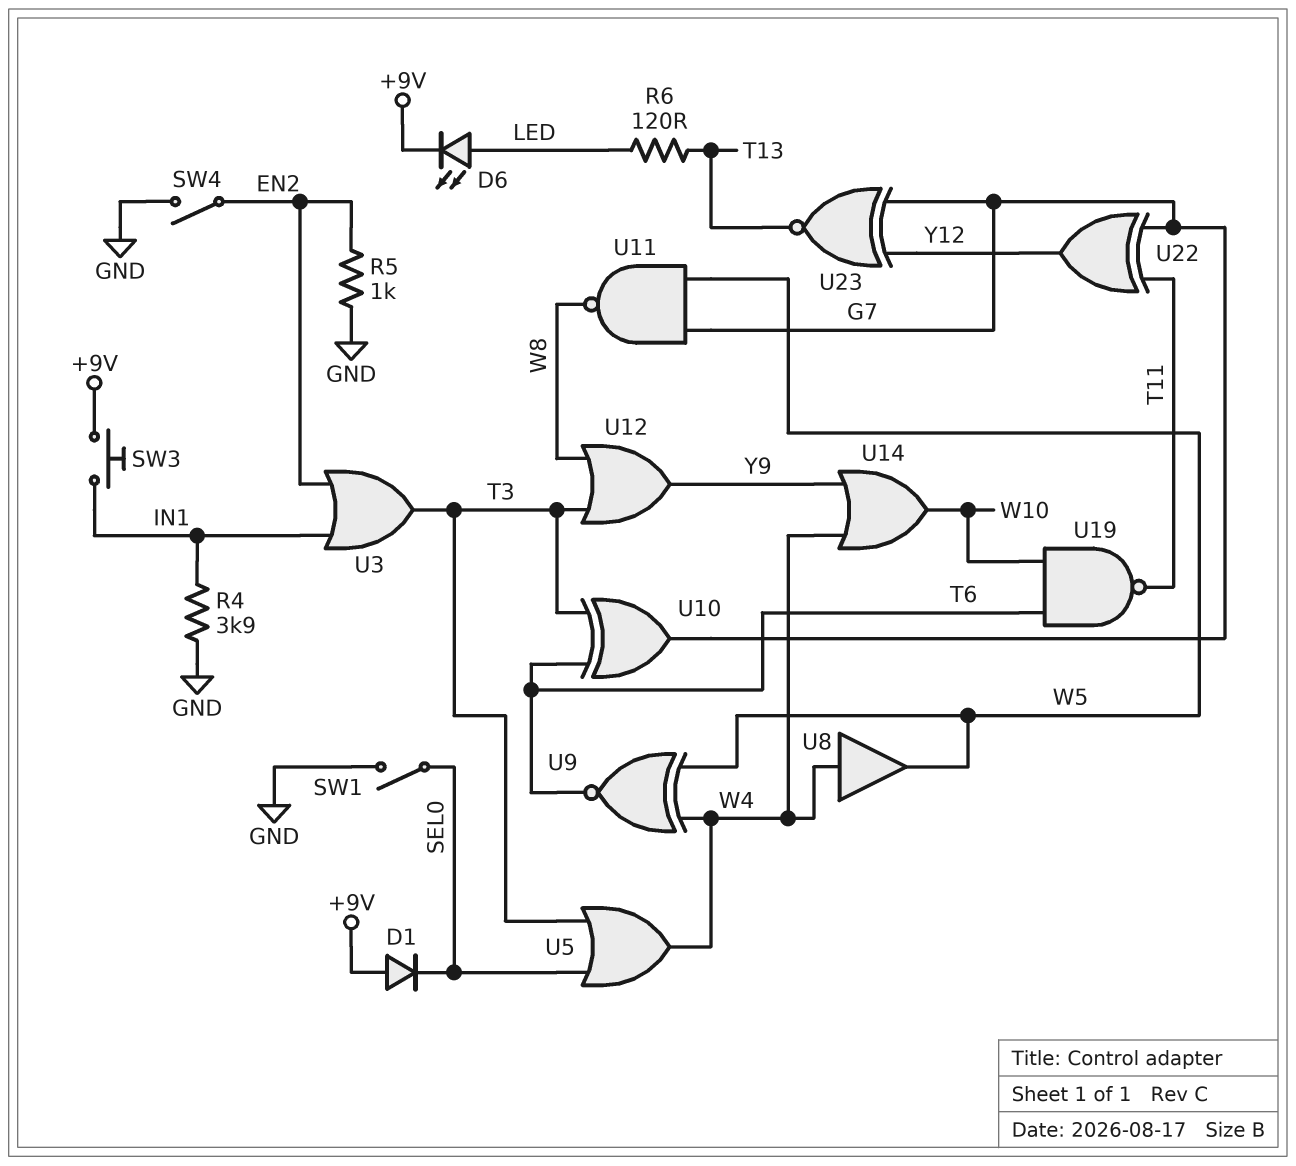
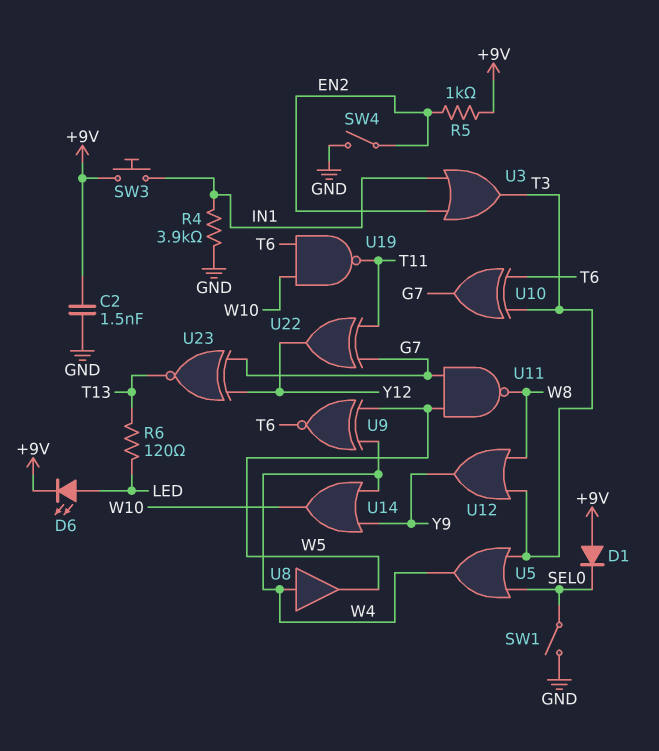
C2: none -> 1.5nF (+9V, GND)
R5: 1k (EN2, GND) -> 1k (+9V, EN2)

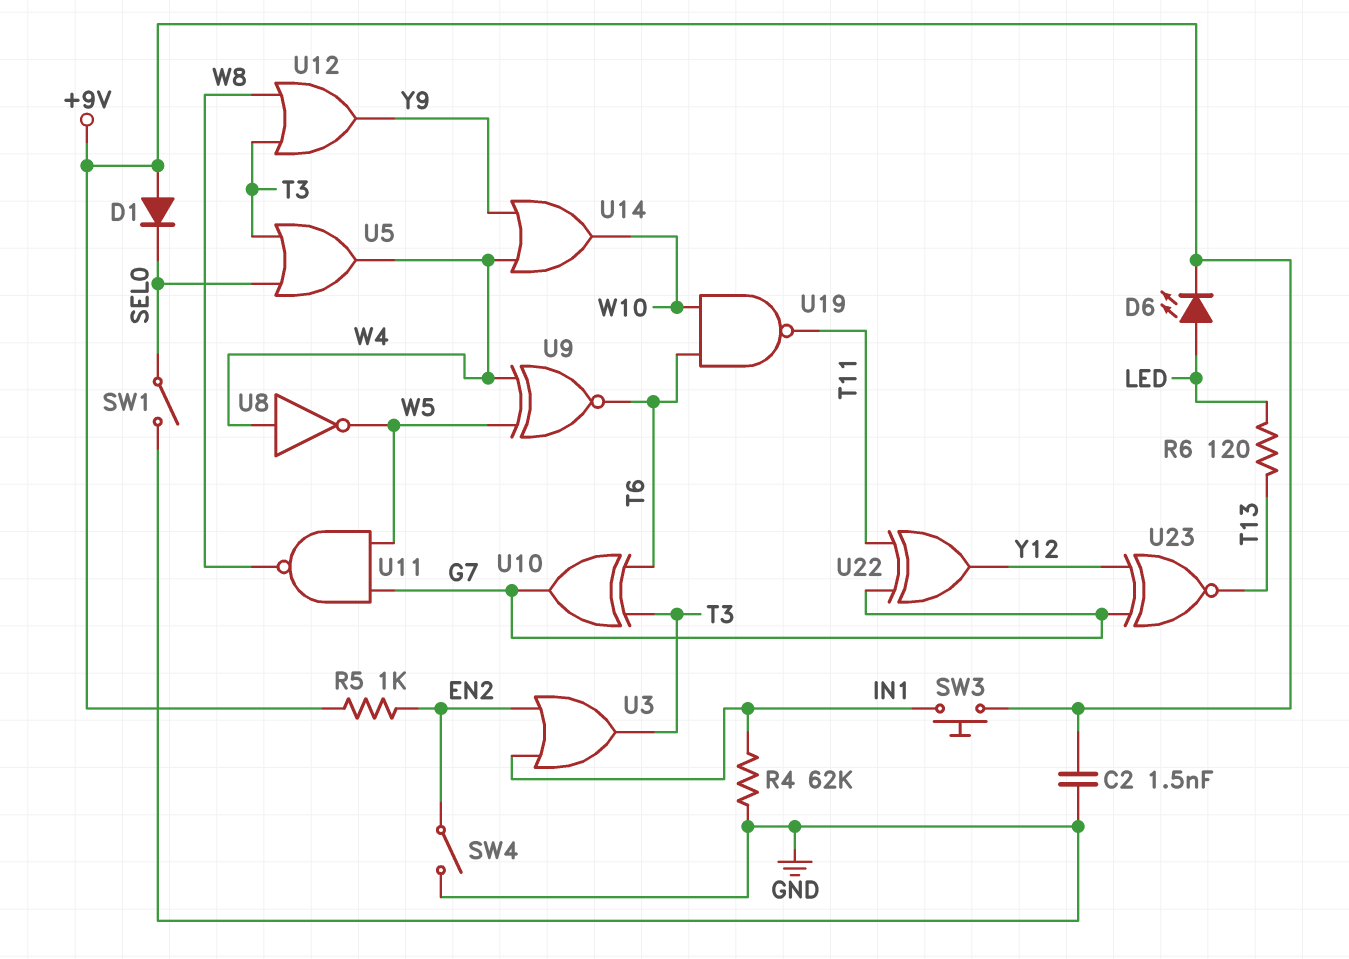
R4: 3.9k (GND, IN1) -> 62k (GND, IN1)
U8: buffer (in W4, out W5) -> NOT (in W4, out W5)

